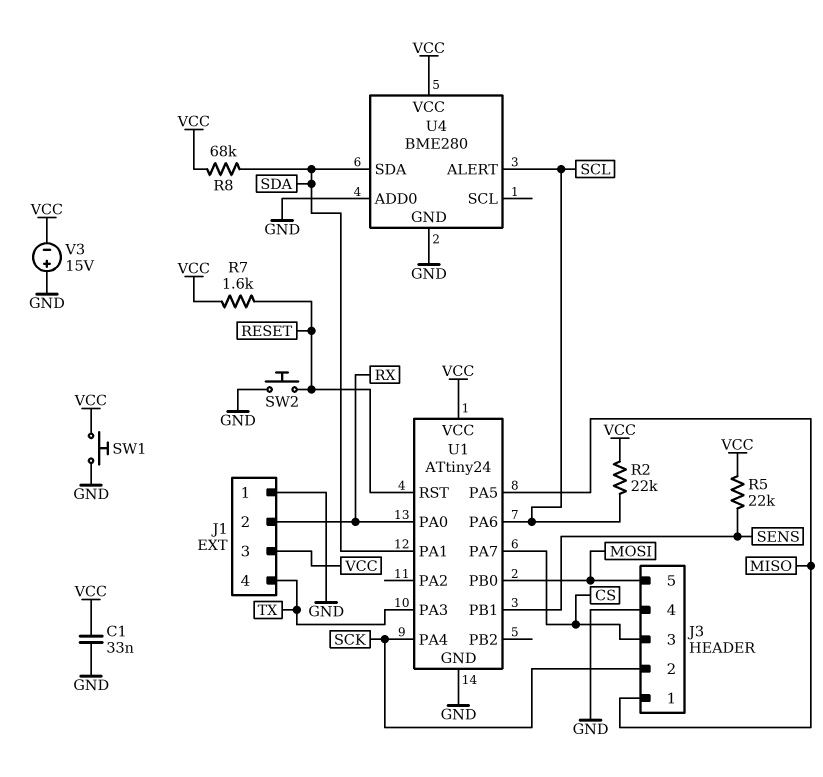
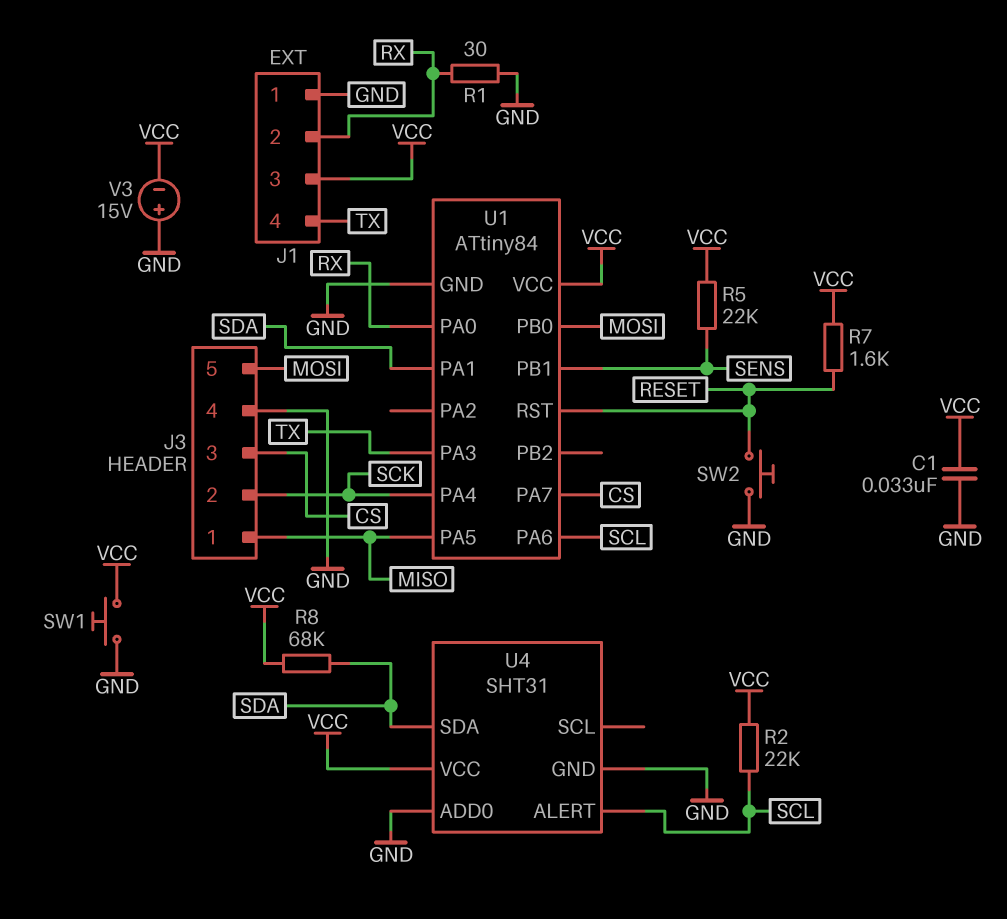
R1: none -> 30 (GND, RX)
U1: ATtiny24 -> ATtiny84
U4: BME280 -> SHT31

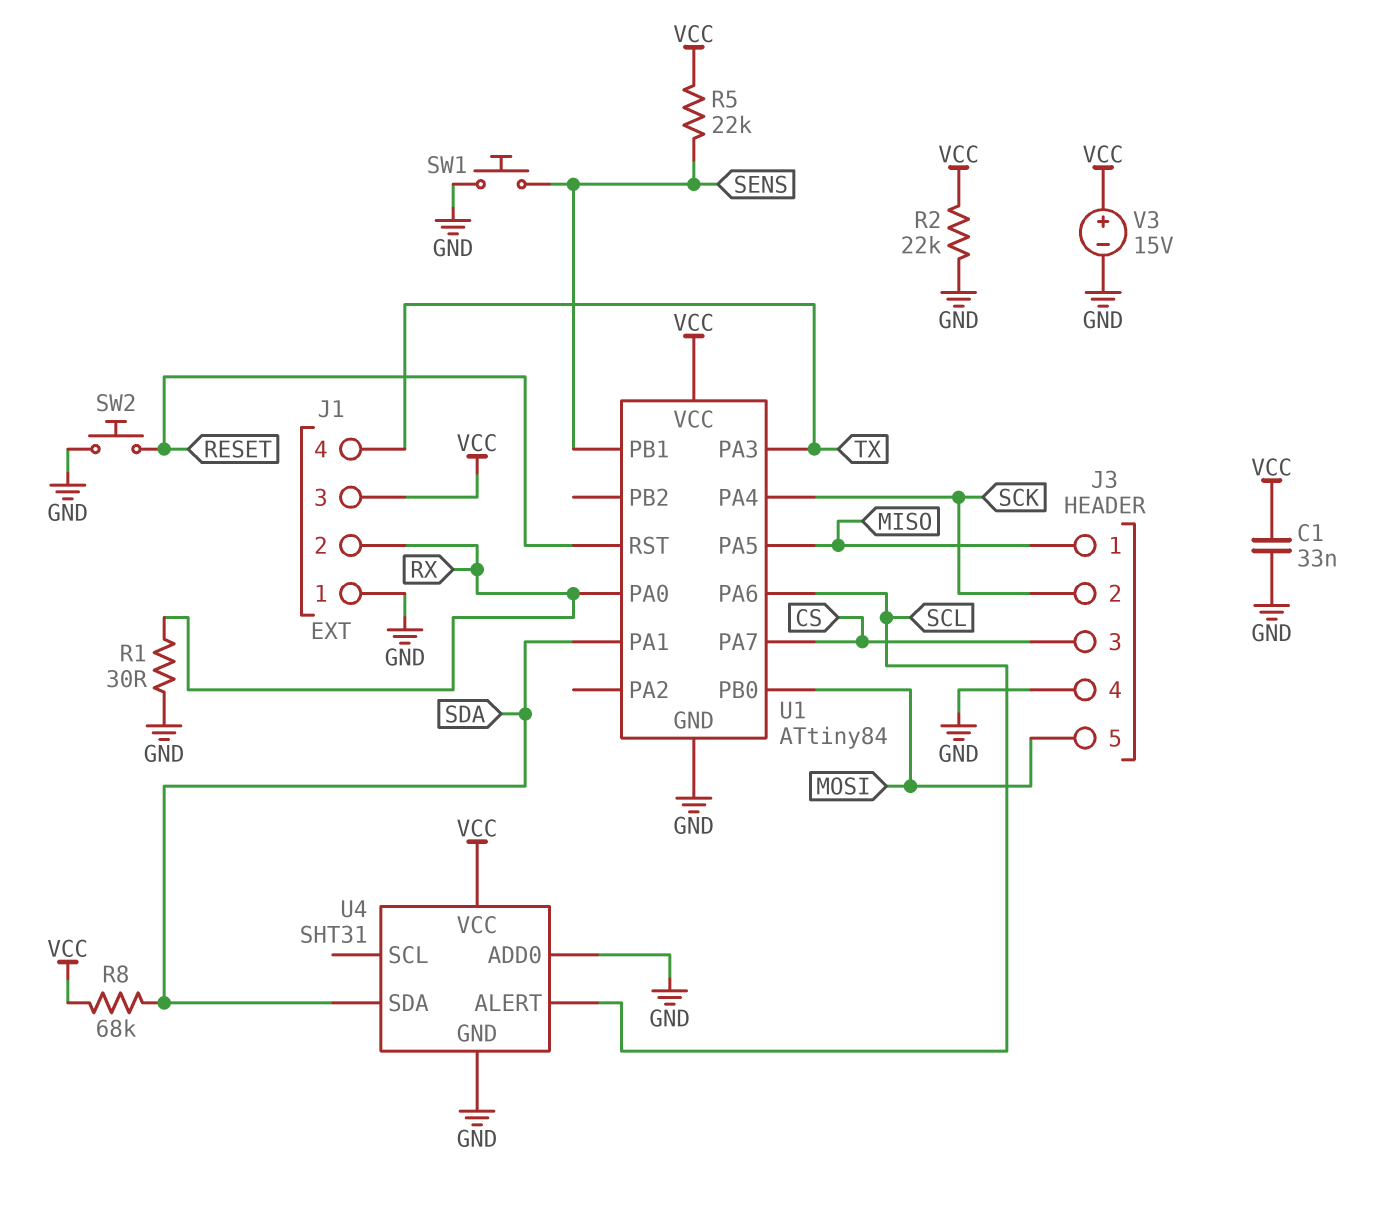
R2: 22k (SCL, VCC) -> 22k (GND, VCC)
R7: 1.6k (RESET, VCC) -> none
SW1: button (GND, VCC) -> button (GND, SENS)
V3: 15V (plus GND, minus VCC) -> 15V (plus VCC, minus GND)

